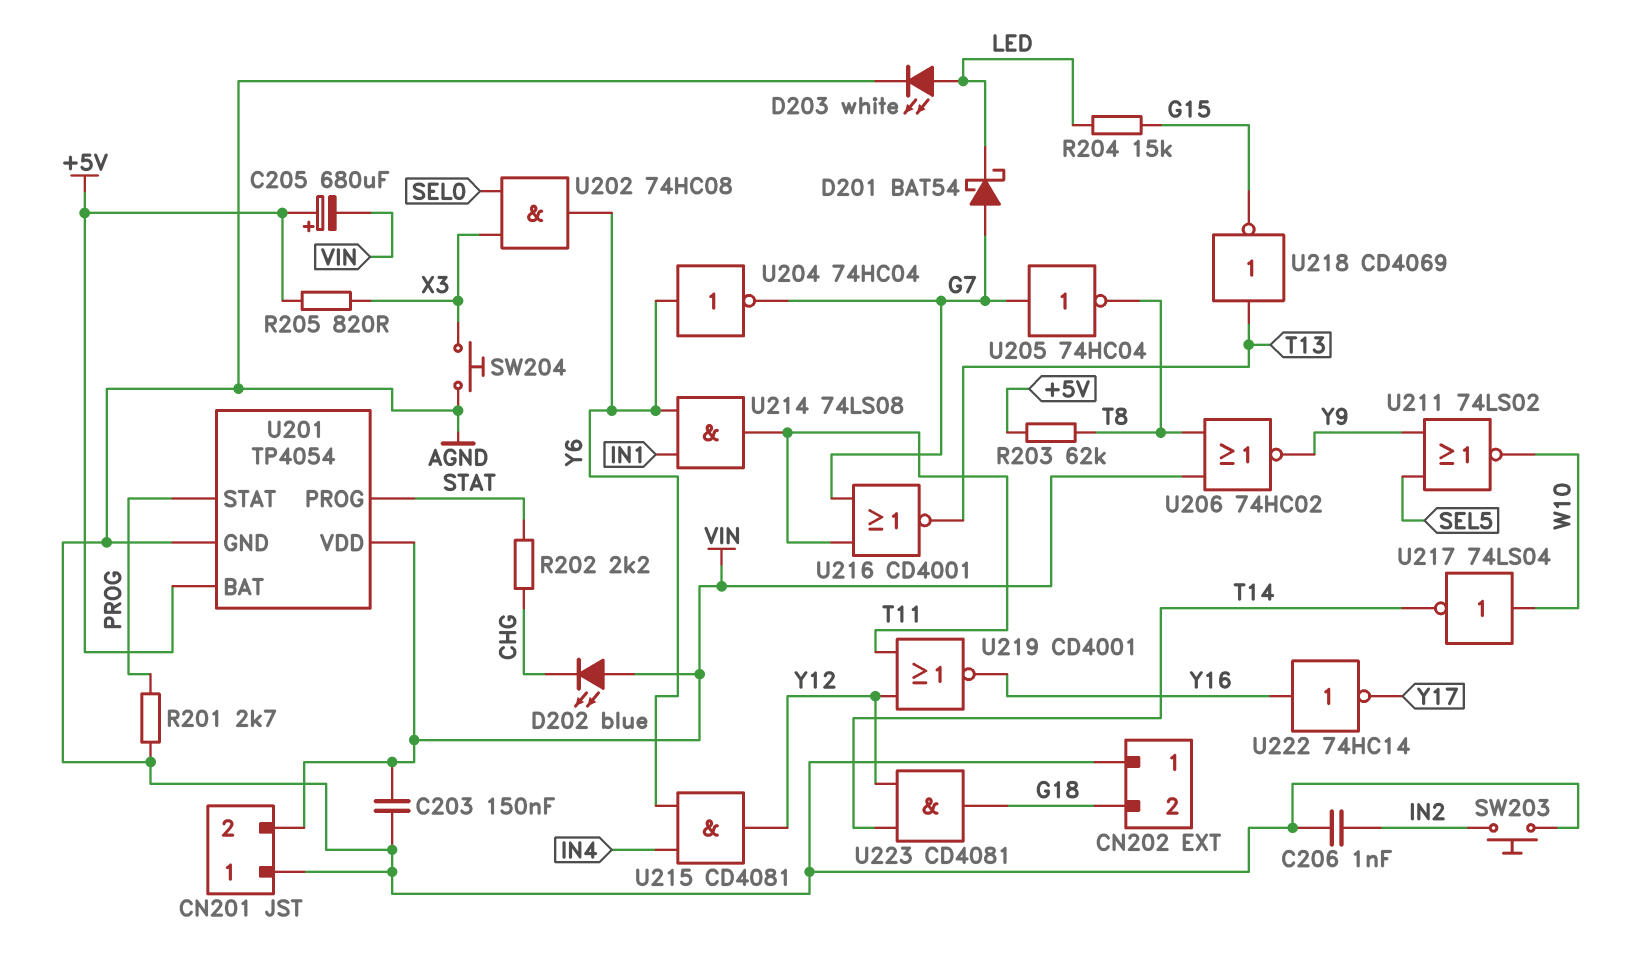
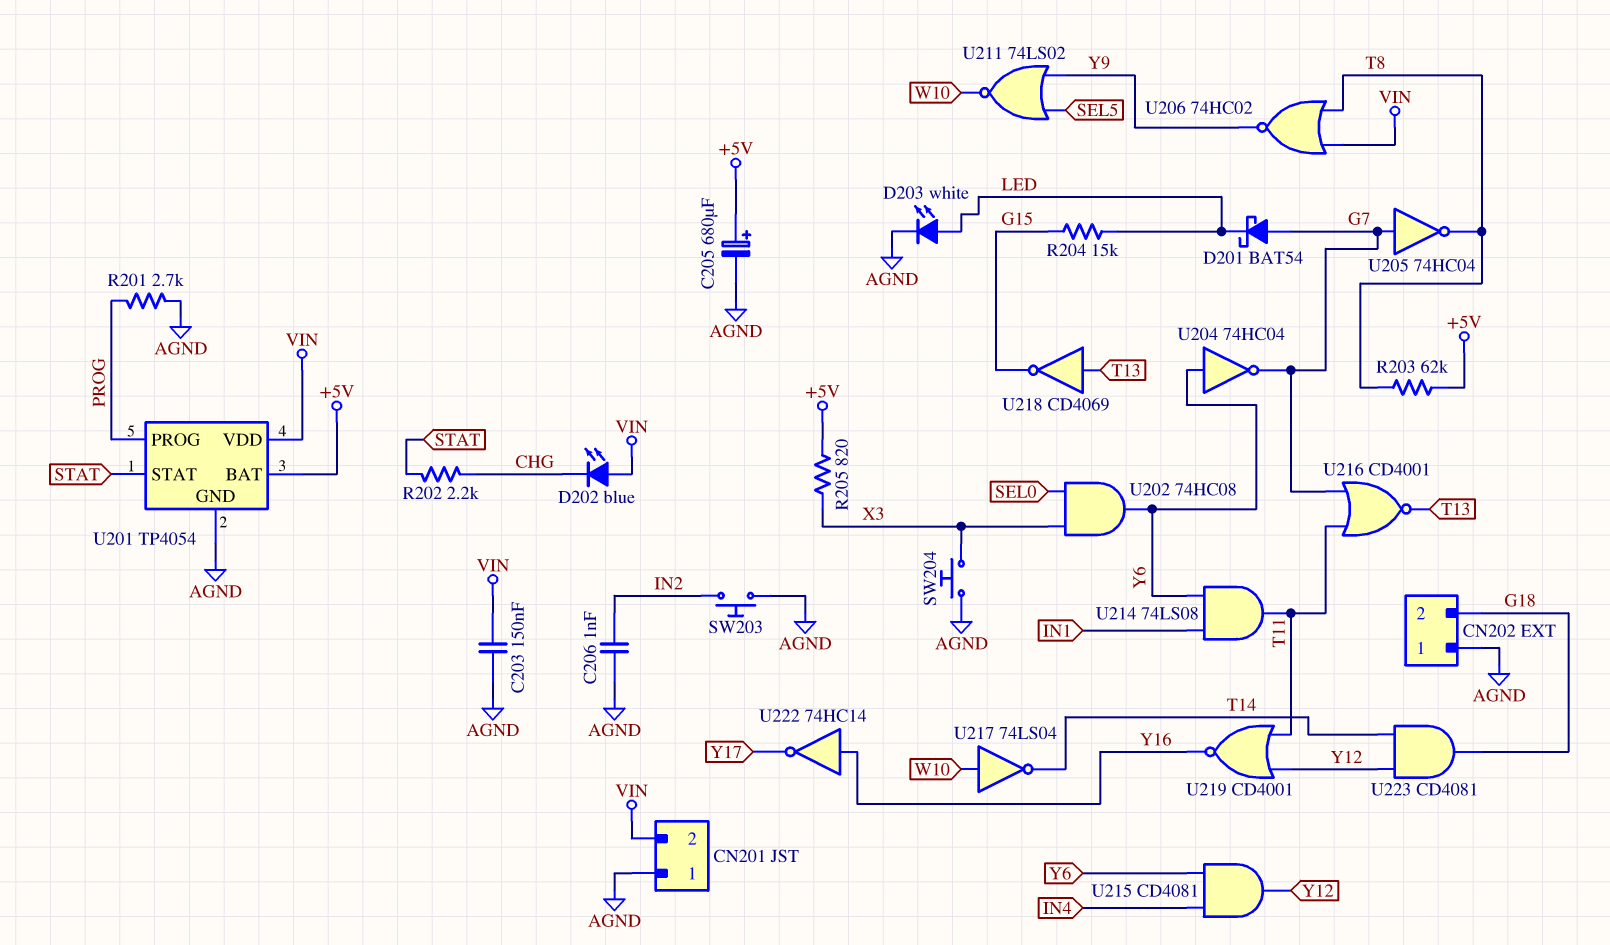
C205: 680uF (plus +5V, minus VIN) -> 680uF (plus +5V, minus AGND)
U201 pin PROG: STAT -> PROG
U201 pin STAT: PROG -> STAT

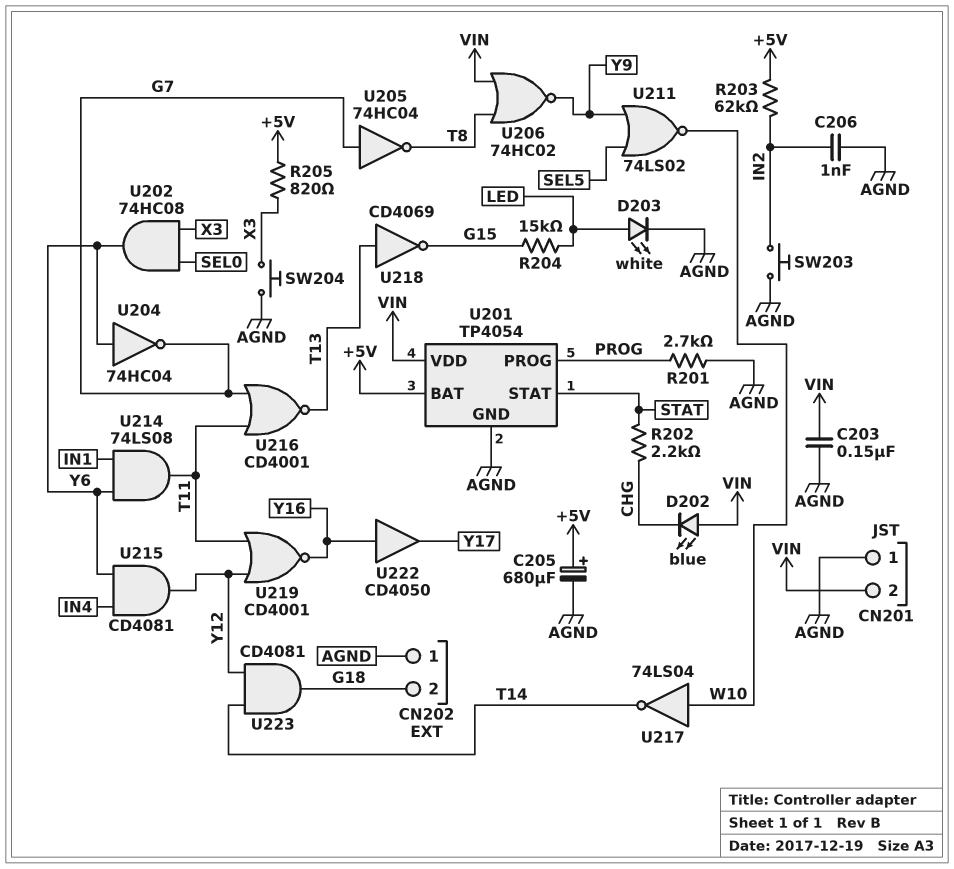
D201: schottky BAT54 (A G7, K LED) -> none
R203: 62k (+5V, T8) -> 62k (+5V, IN2)
U222: NOT 74HC14 (in Y16, out Y17) -> buffer CD4050 (in Y16, out Y17)

